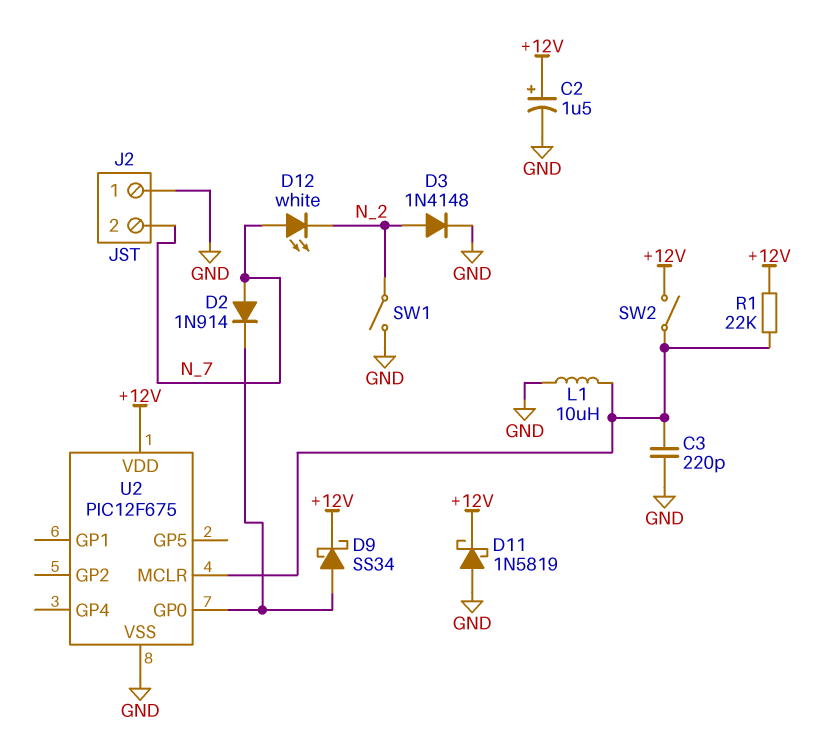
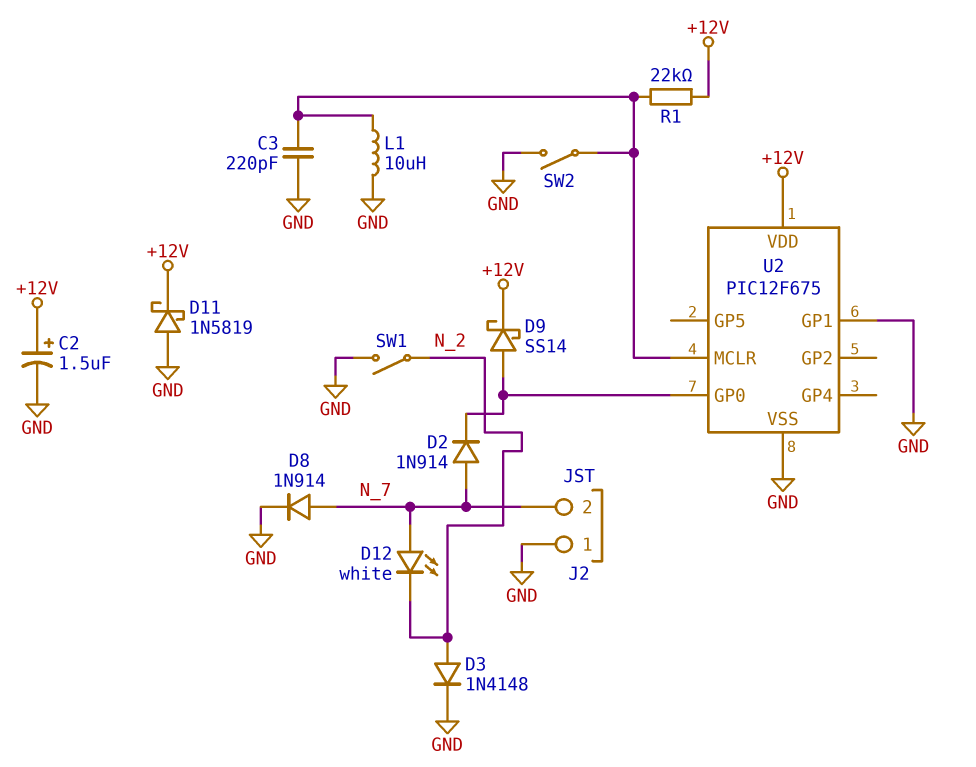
D8: none -> diode 1N914 (A N_7, K GND)
D9: schottky SS34 (A U2/GP0, K +12V) -> schottky SS14 (A U2/GP0, K +12V)
SW2: switch (+12V, U2/MCLR) -> switch (GND, U2/MCLR)
U2 pin GP1: none -> GND

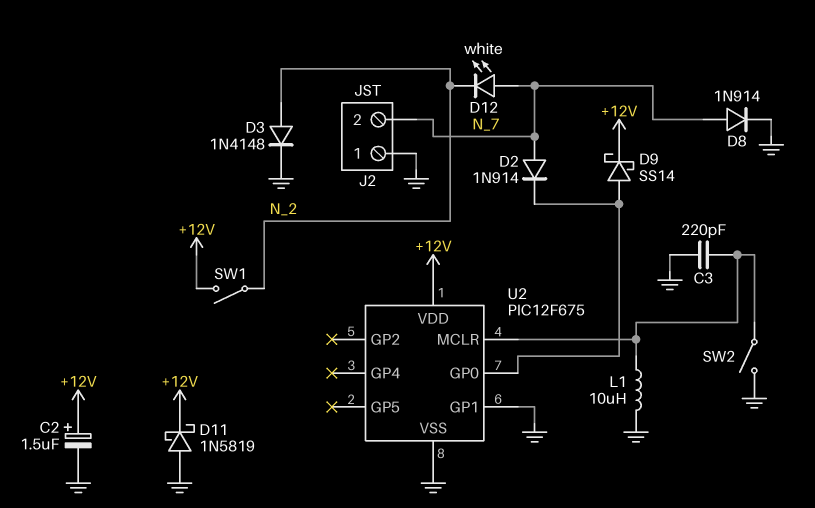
R1: 22k (+12V, U2/MCLR) -> none
SW1: switch (GND, N_2) -> switch (+12V, N_2)

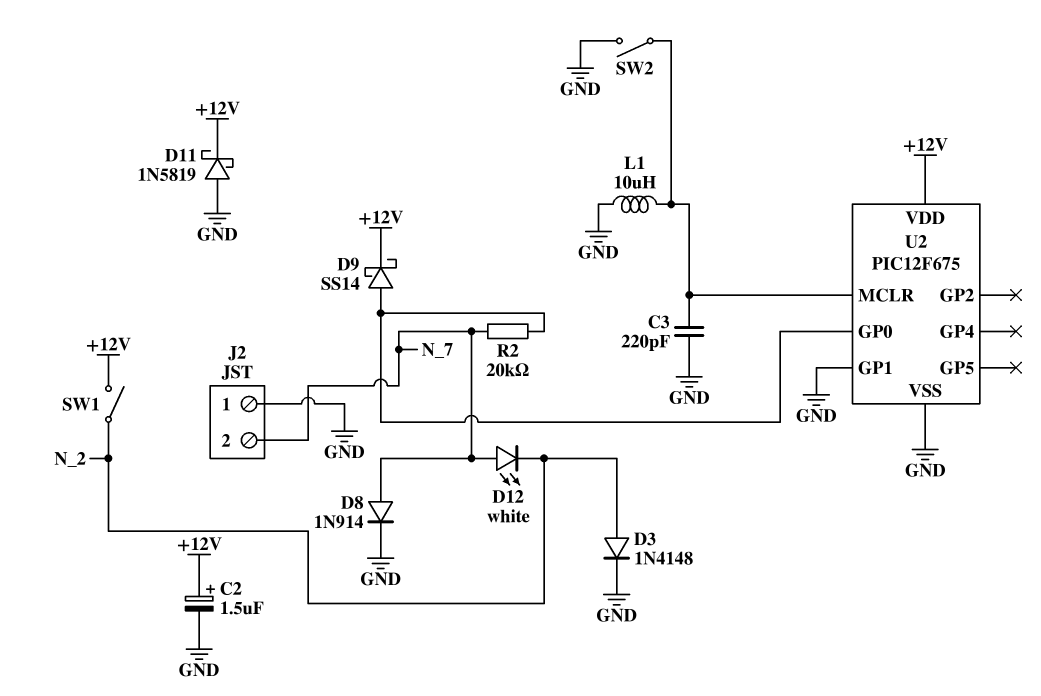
D2: diode 1N914 (A N_7, K U2/GP0) -> none
R2: none -> 20k (N_7, U2/GP0)

